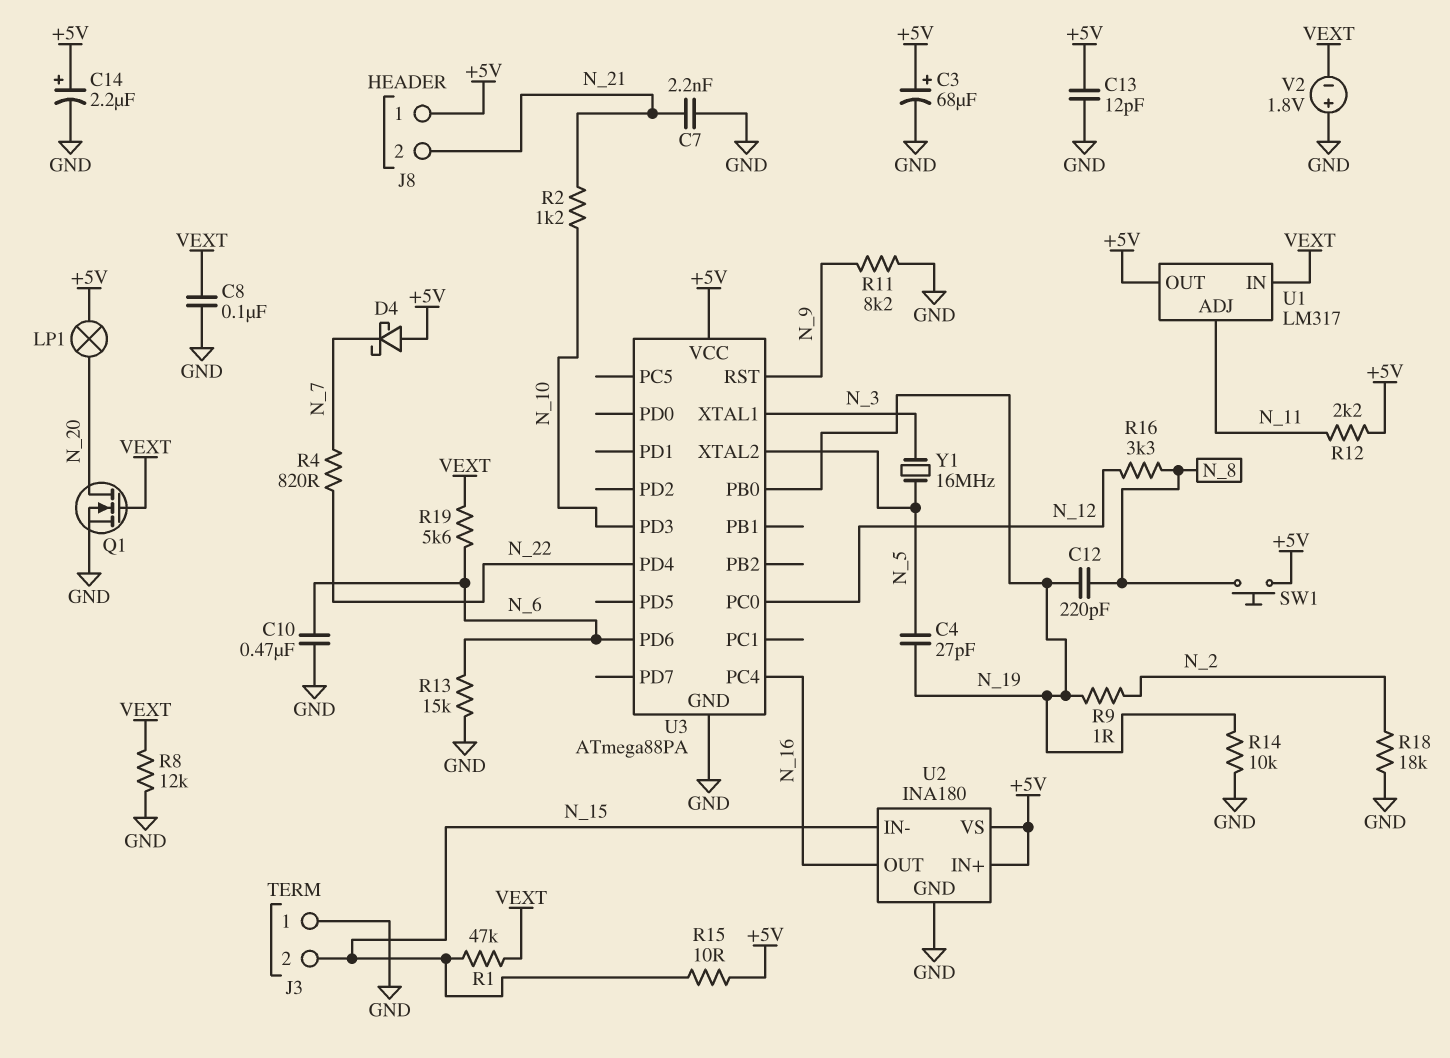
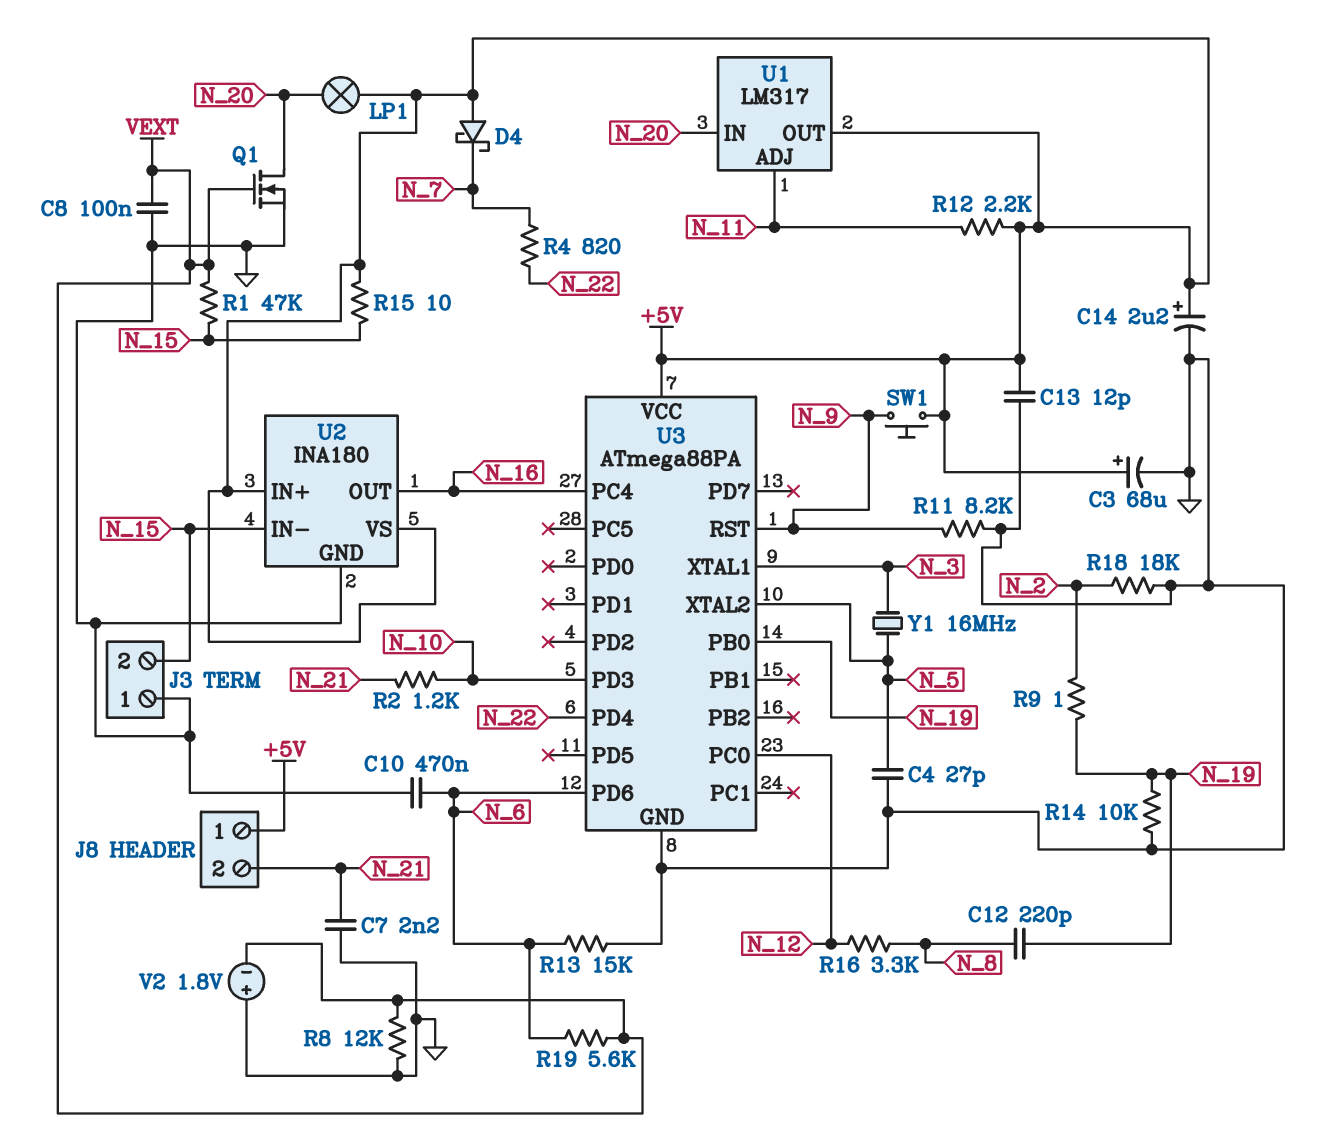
C4: 27pF (N_5, N_19) -> 27pF (GND, N_5)
SW1: button (+5V, N_8) -> button (+5V, N_9)
U1 pin IN: VEXT -> N_20

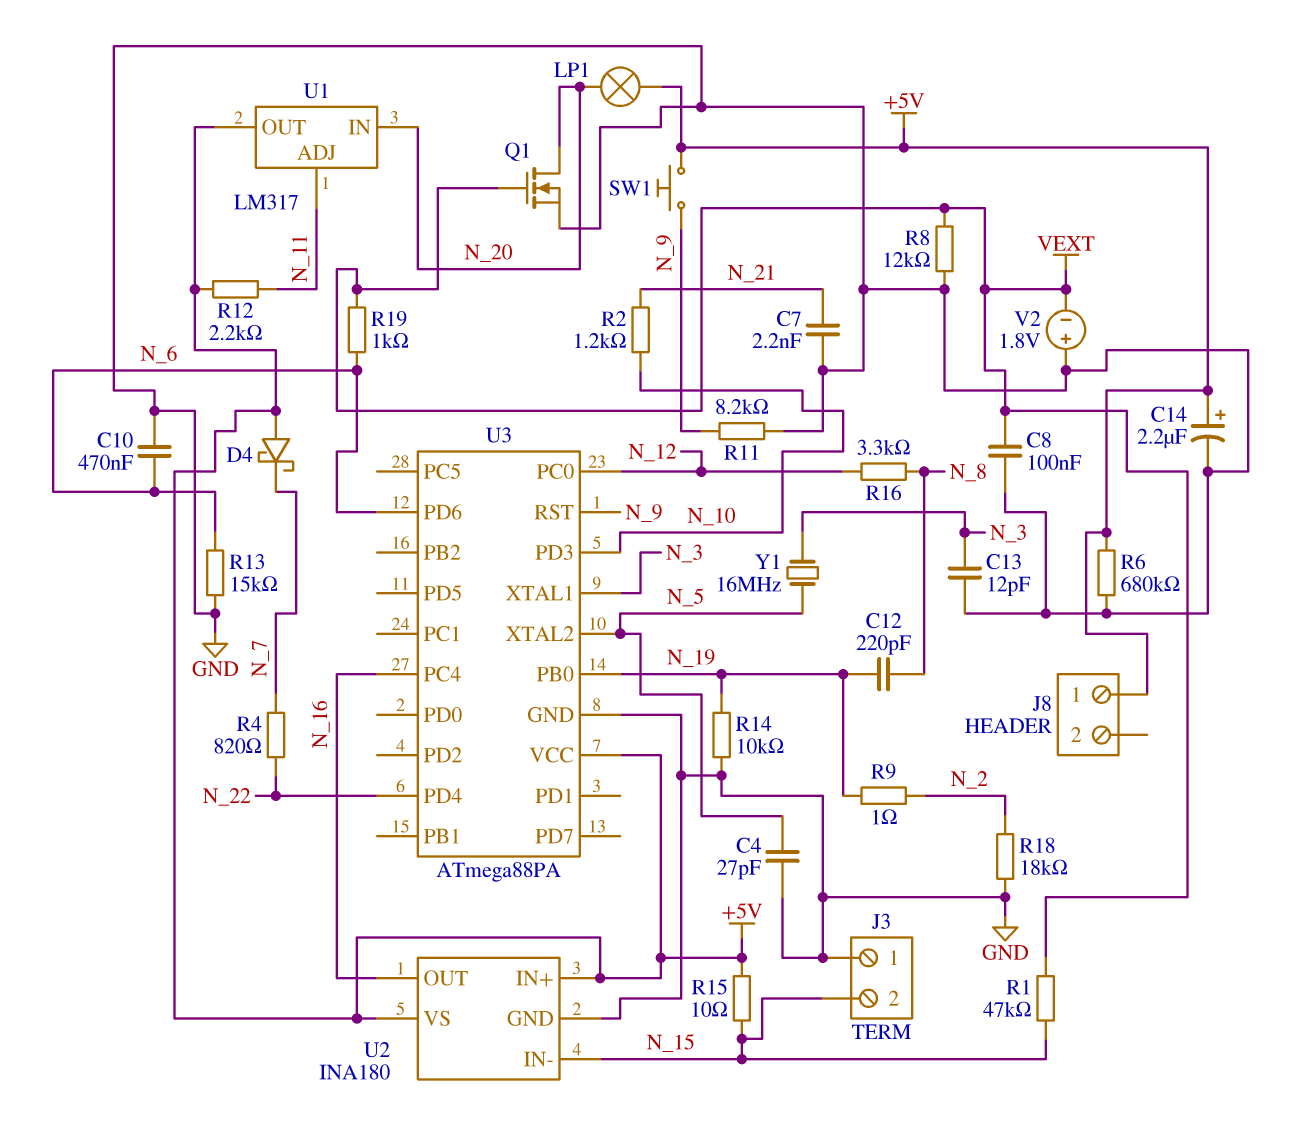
C3: 68uF (plus +5V, minus GND) -> none
C13: 12pF (+5V, GND) -> 12pF (GND, N_3)
J8 pin 2: N_21 -> none
R6: none -> 680k (+5V, GND)
R19: 5.6k (N_6, VEXT) -> 1k (N_6, VEXT)

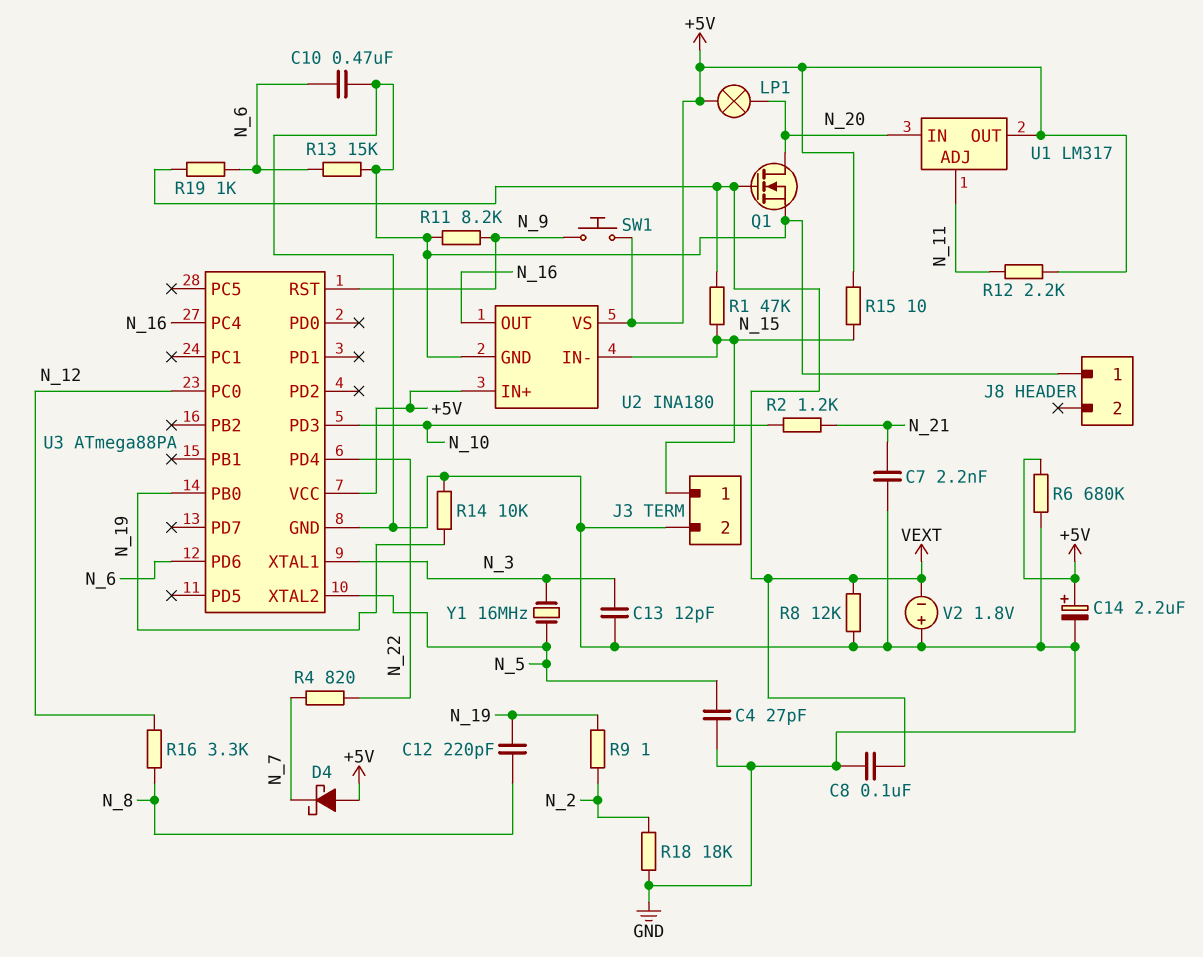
J3 pin 1: GND -> N_15
J3 pin 2: N_15 -> GND
J8 pin 1: +5V -> GND

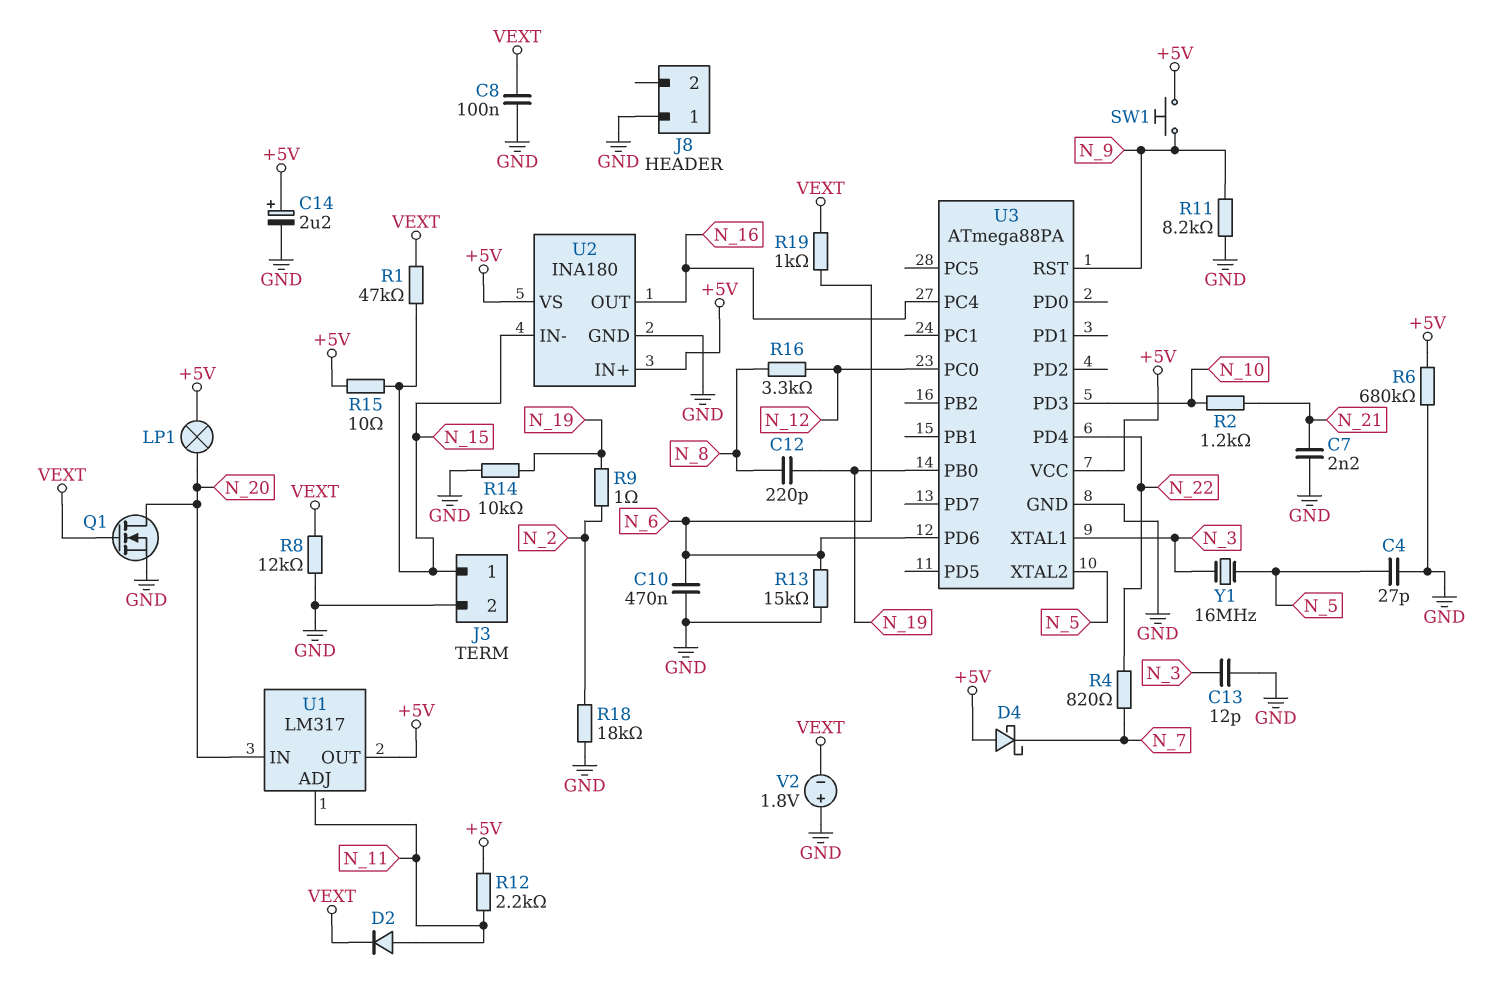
D2: none -> diode (A N_11, K VEXT)

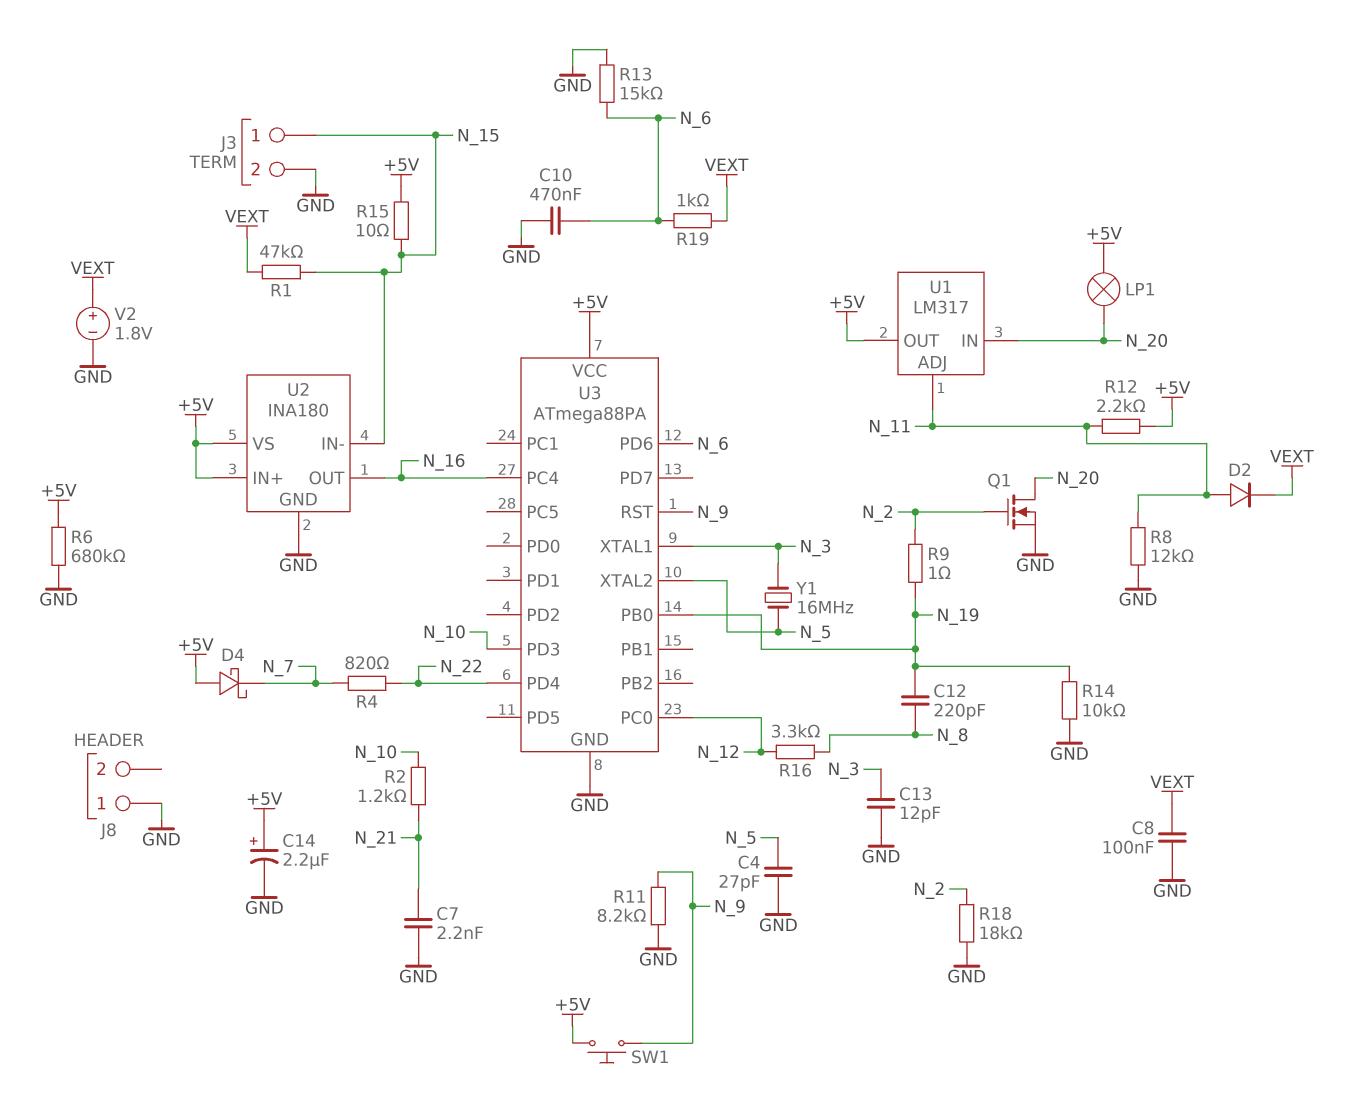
Q1: NMOS (G VEXT, D N_20, S GND) -> NMOS (G N_2, D N_20, S GND)
R8: 12k (GND, VEXT) -> 12k (GND, N_11)
V2: 1.8V (plus GND, minus VEXT) -> 1.8V (plus VEXT, minus GND)

